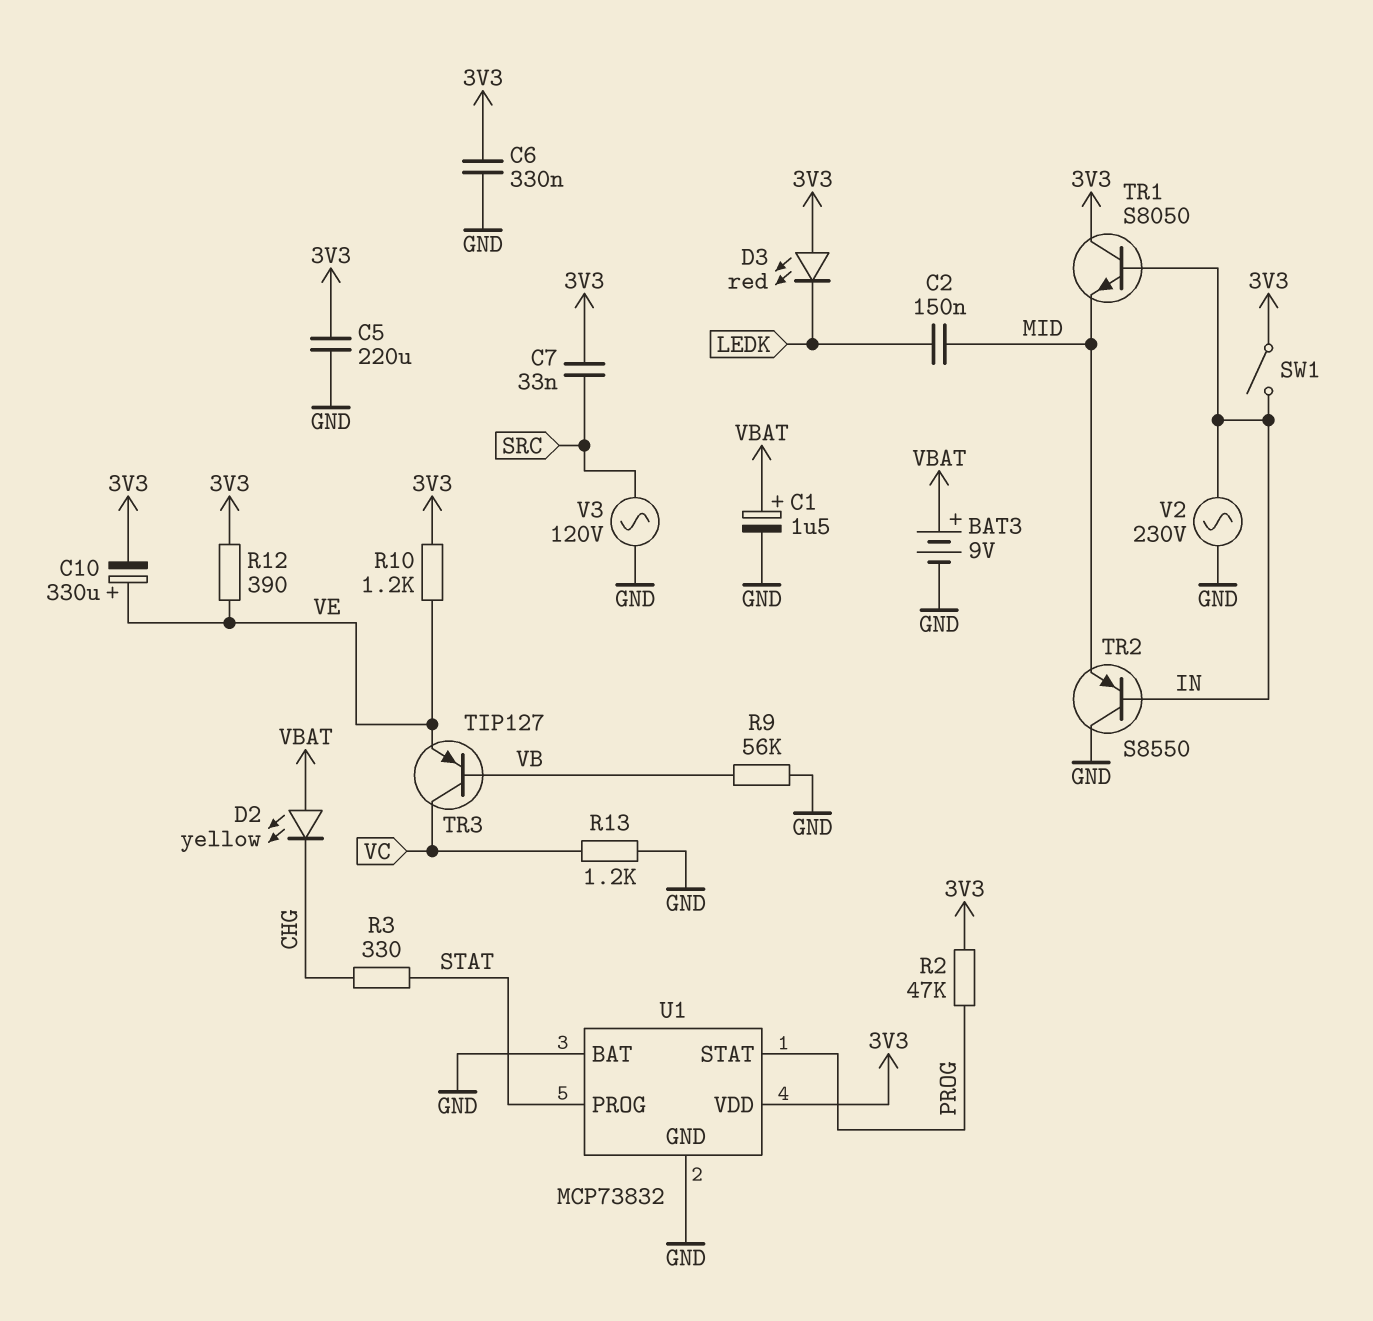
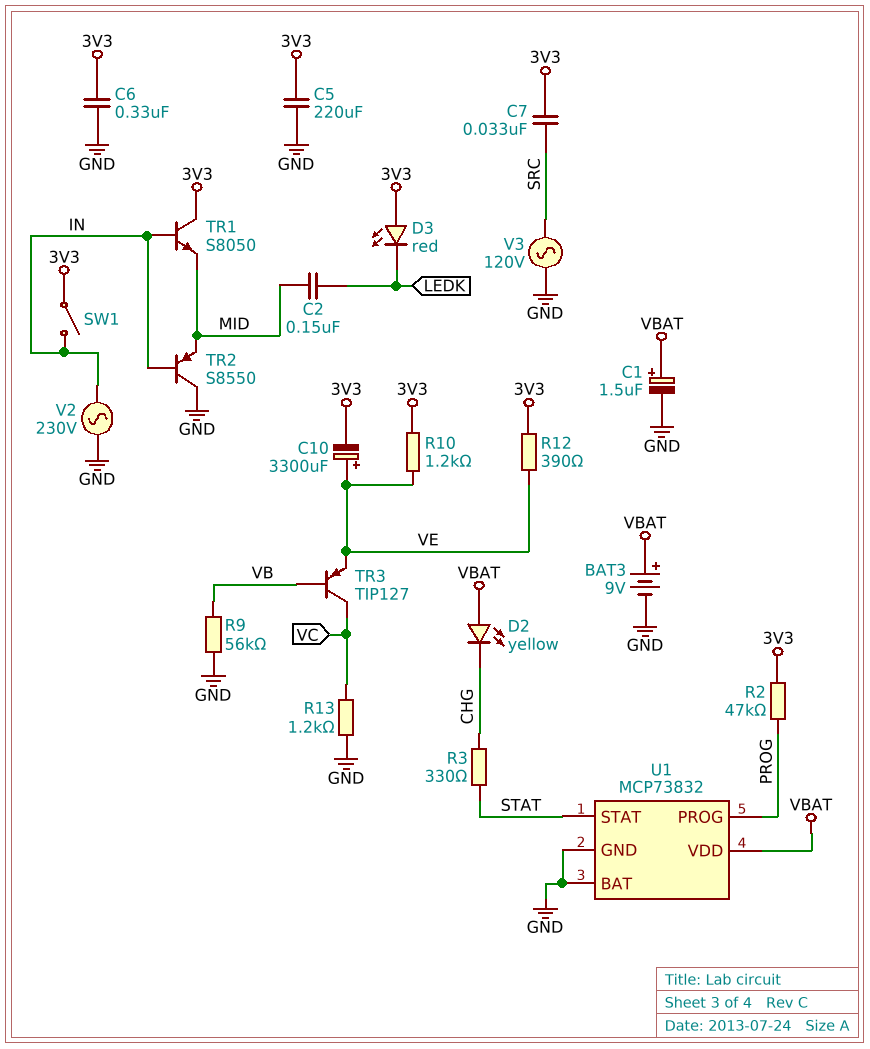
C10: 330uF (plus VE, minus 3V3) -> 3300uF (plus VE, minus 3V3)
U1 pin PROG: STAT -> PROG
U1 pin STAT: PROG -> STAT
U1 pin VDD: 3V3 -> VBAT

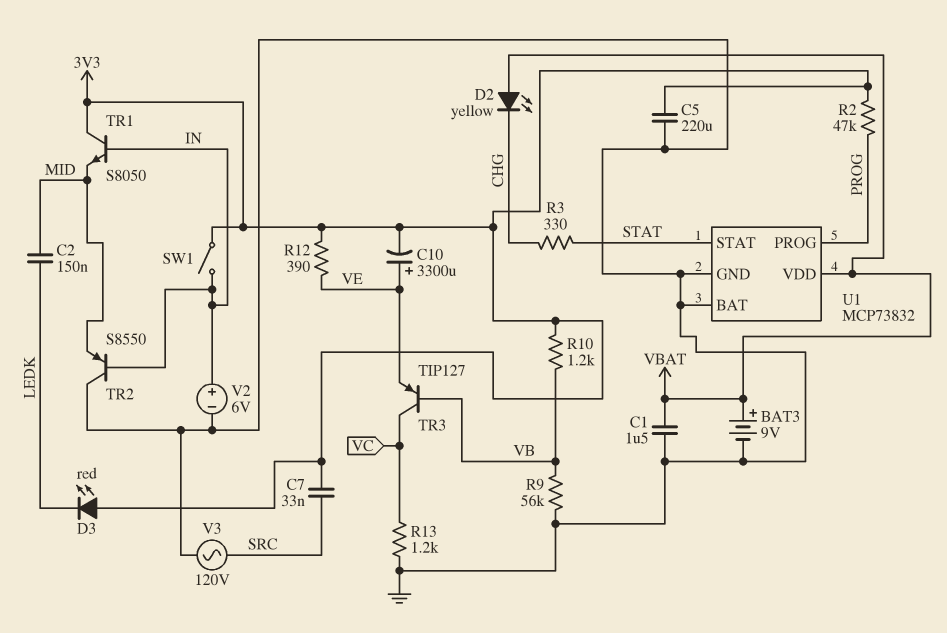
C1: 1.5uF (plus VBAT, minus GND) -> 1.5uF (GND, VBAT)
C6: 330nF (3V3, GND) -> none
R10: 1.2k (3V3, VE) -> 1.2k (3V3, VB)
V2: AC 230V (GND, IN) -> 6V (plus IN, minus GND)

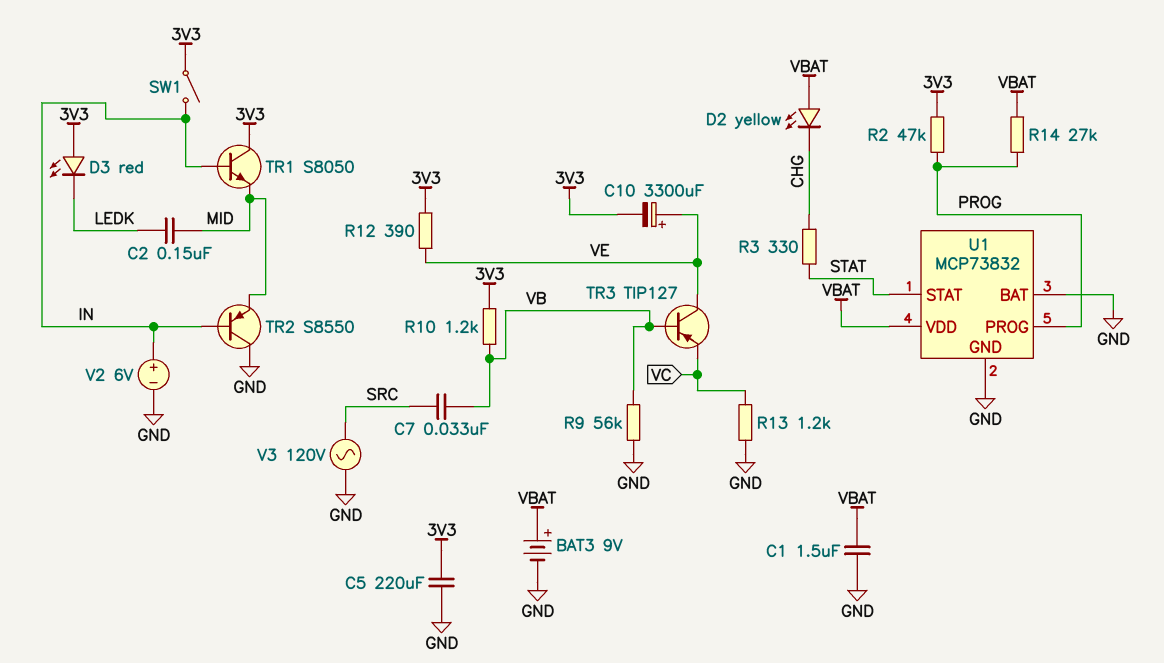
C7: 33nF (3V3, SRC) -> 33nF (SRC, VB)
R14: none -> 27k (PROG, VBAT)
TR3: PNP TIP127 (B VB, C VC, E VE) -> PNP TIP127 (B VB, C VE, E VC)

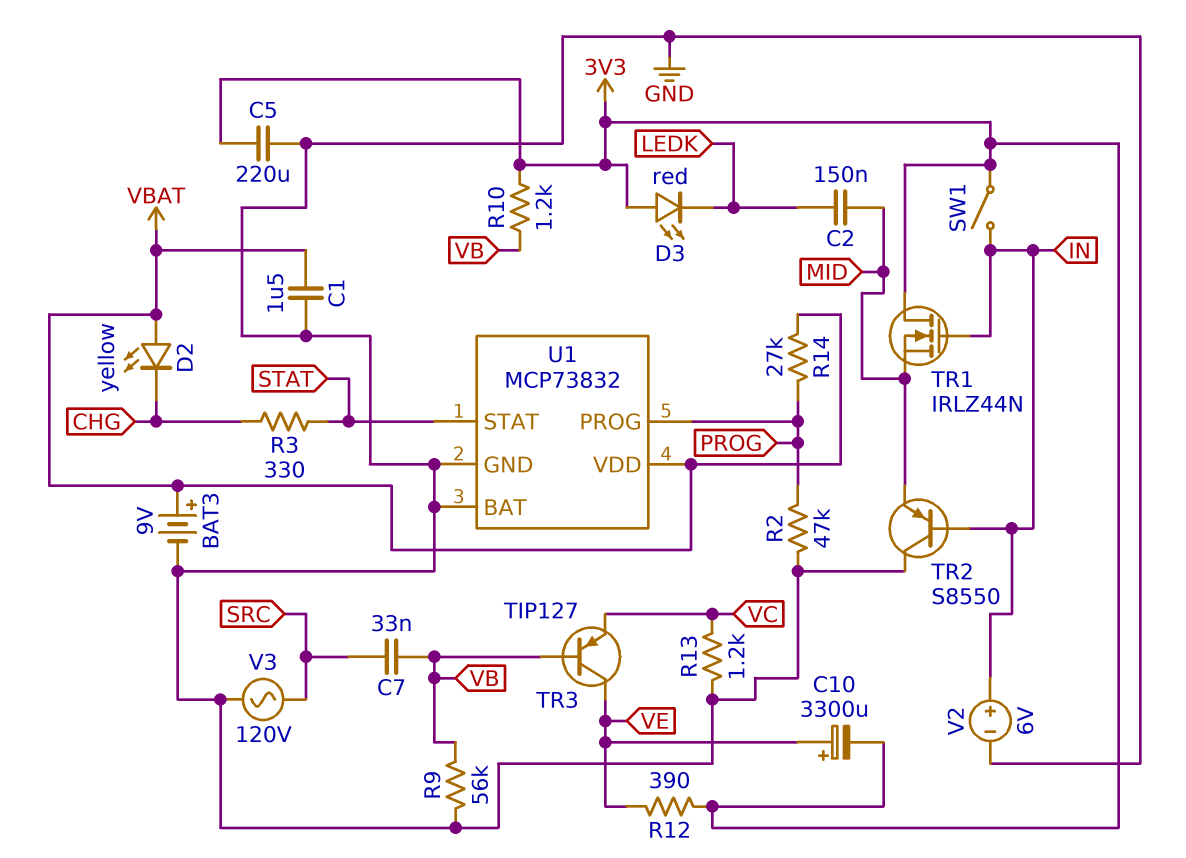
R2: 47k (3V3, PROG) -> 47k (GND, PROG)
TR1: NPN S8050 (B IN, C 3V3, E MID) -> NMOS IRLZ44N (G IN, D 3V3, S MID)

